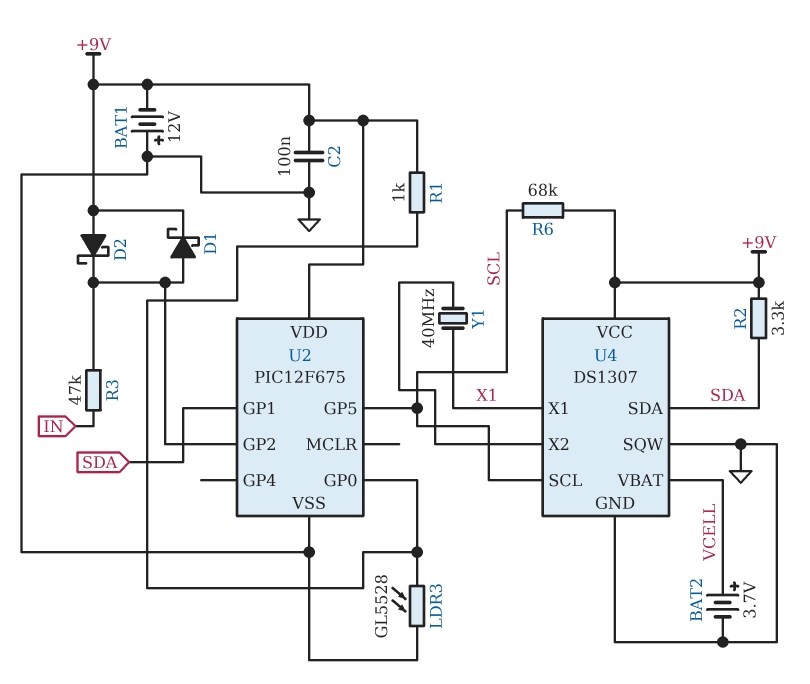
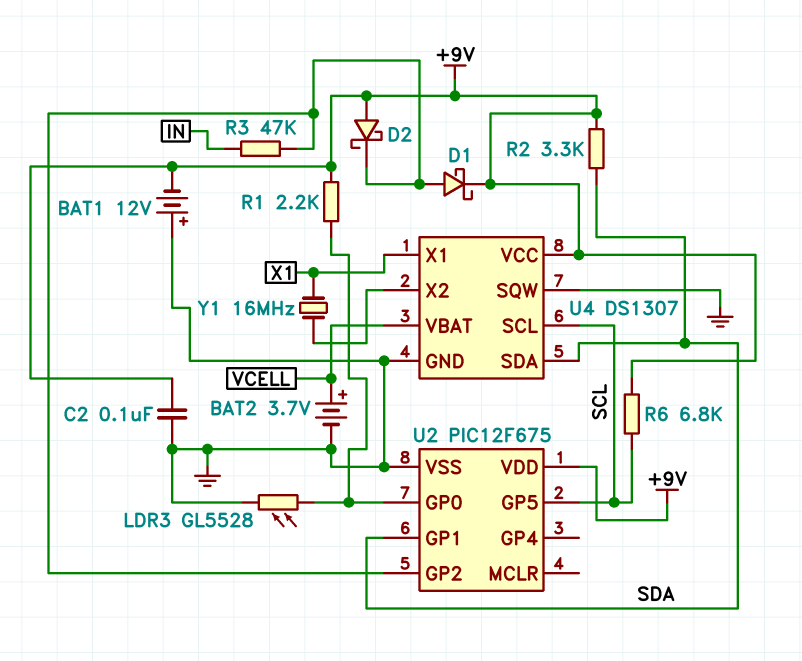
R1: 1k (+9V, U2/GP0) -> 2.2k (+9V, U2/GP0)
R6: 68k (+9V, SCL) -> 6.8k (+9V, SCL)
Y1: 40MHz (U4/X2, X1) -> 16MHz (U4/X2, X1)

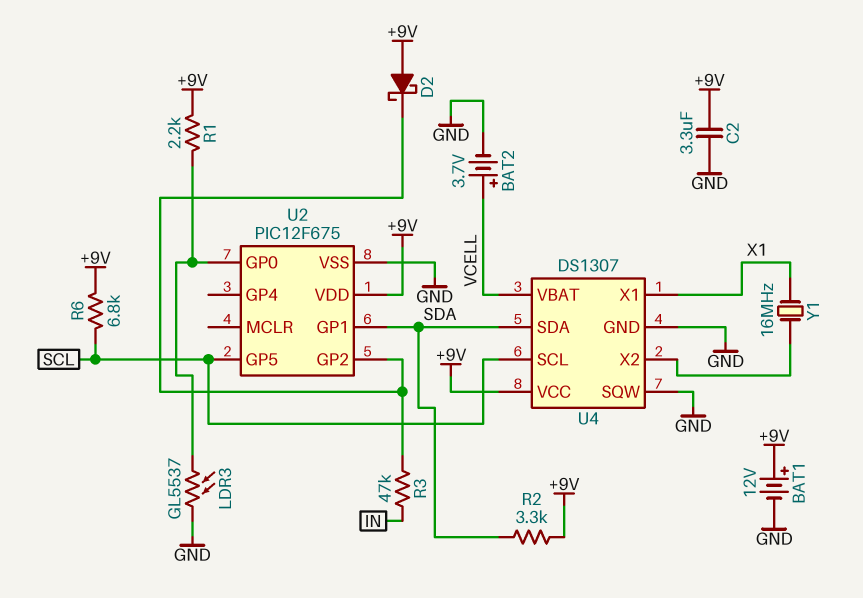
BAT1: 12V (plus GND, minus +9V) -> 12V (plus +9V, minus GND)
C2: 100nF (+9V, GND) -> 3.3uF (+9V, GND)
D1: schottky (A U2/GP2, K +9V) -> none
LDR3: GL5528 (GND, U2/GP0) -> GL5537 (GND, U2/GP0)

